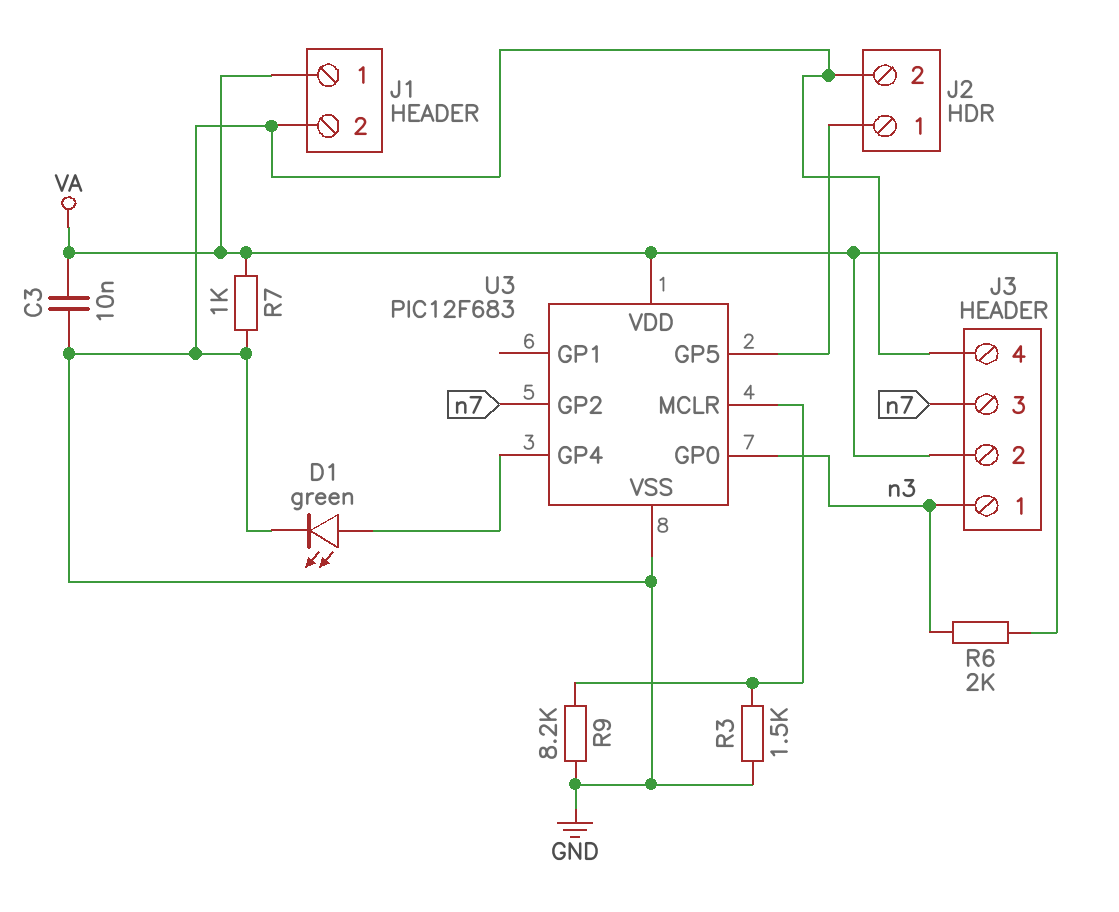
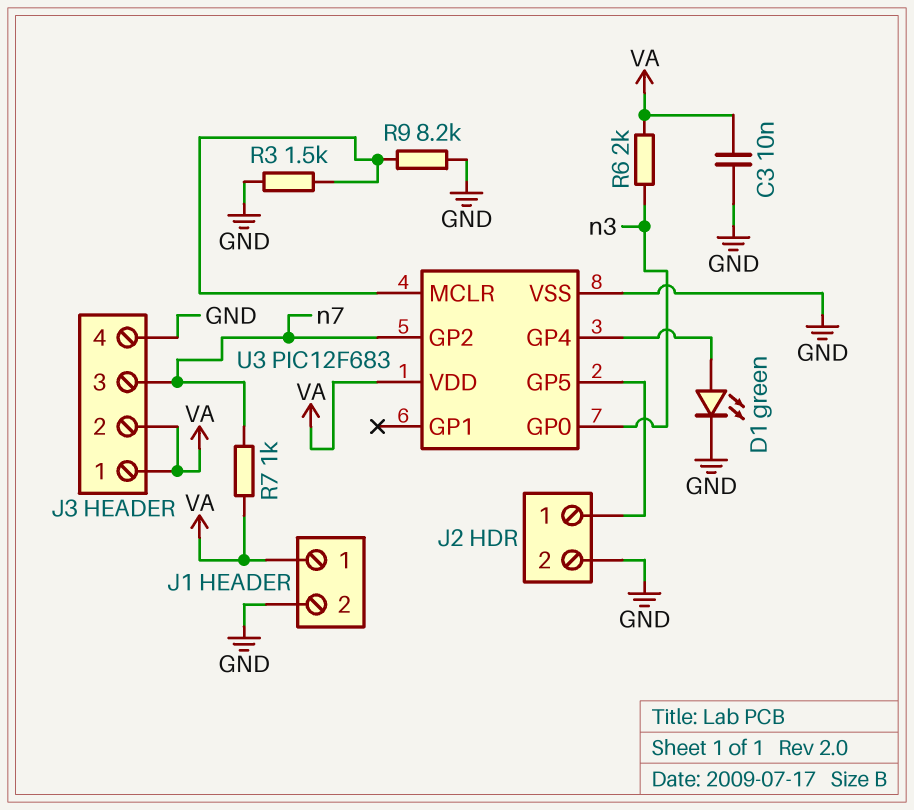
J3 pin 1: n3 -> VA
R7: 1k (GND, VA) -> 1k (VA, n7)

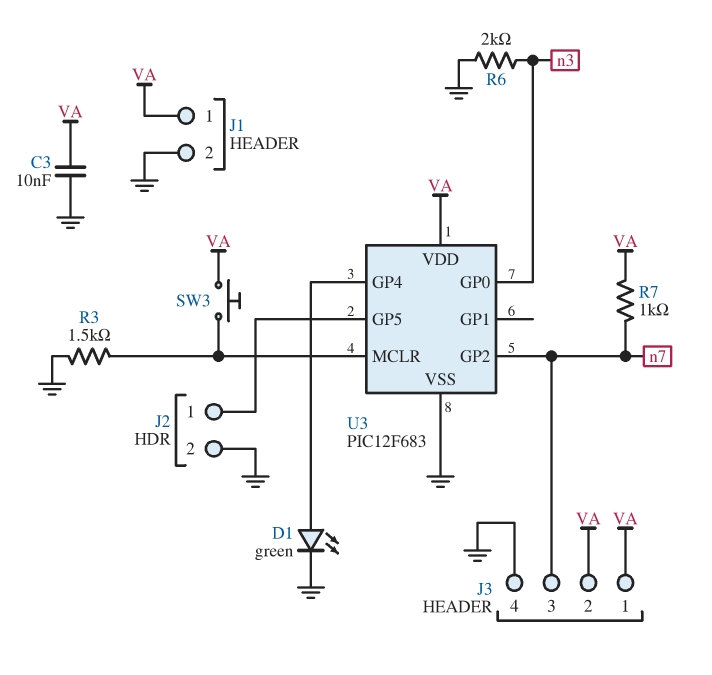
R6: 2k (VA, n3) -> 2k (GND, n3)
R9: 8.2k (GND, U3/MCLR) -> none
SW3: none -> button (U3/MCLR, VA)

